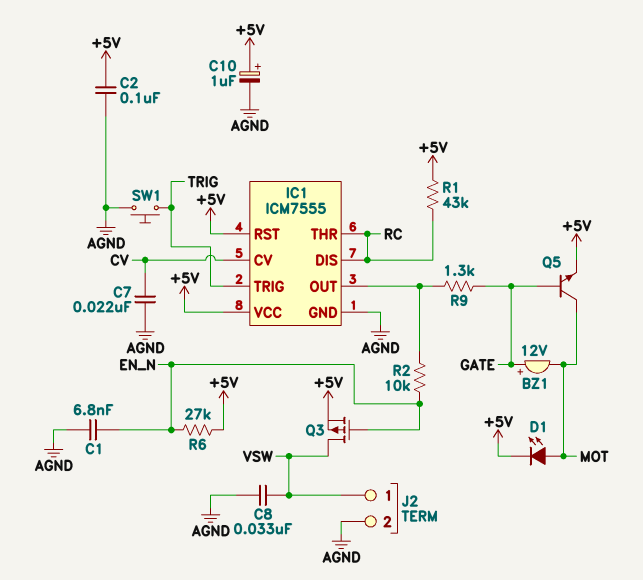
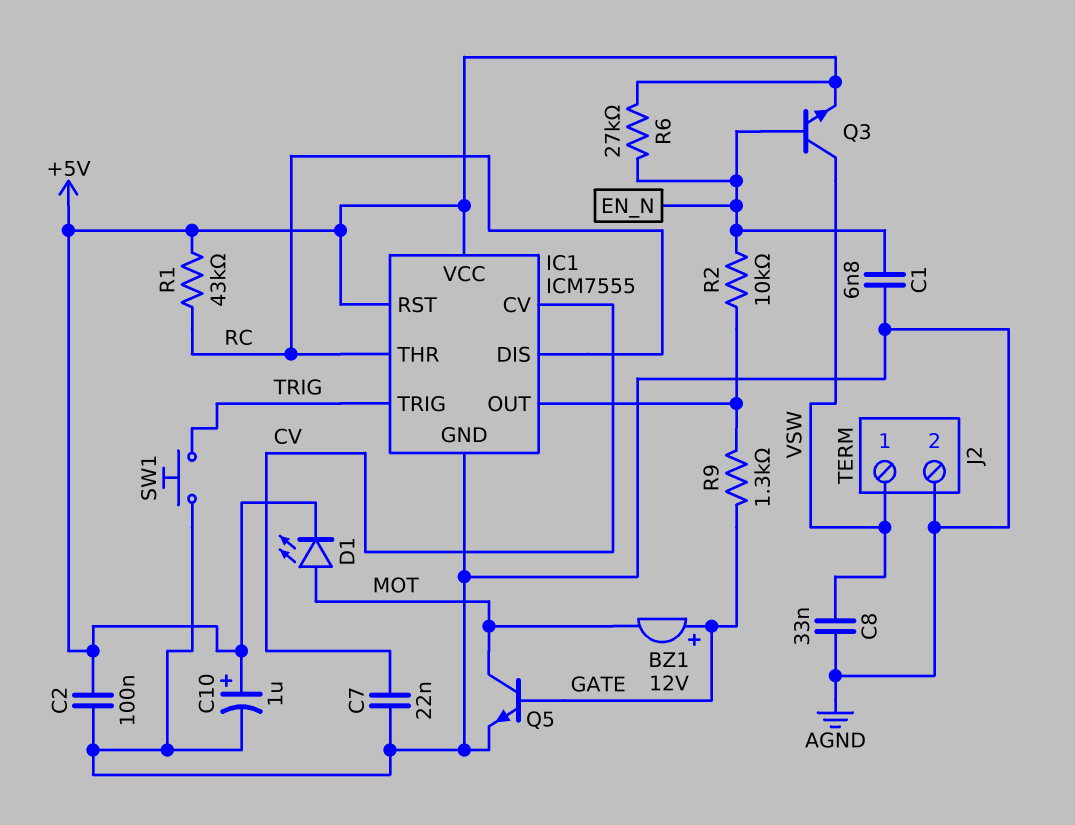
Q3: PMOS (G EN_N, D VSW, S +5V) -> NPN (B EN_N, C VSW, E +5V)
Q5: NPN (B GATE, C MOT, E +5V) -> NPN (B GATE, C MOT, E AGND)

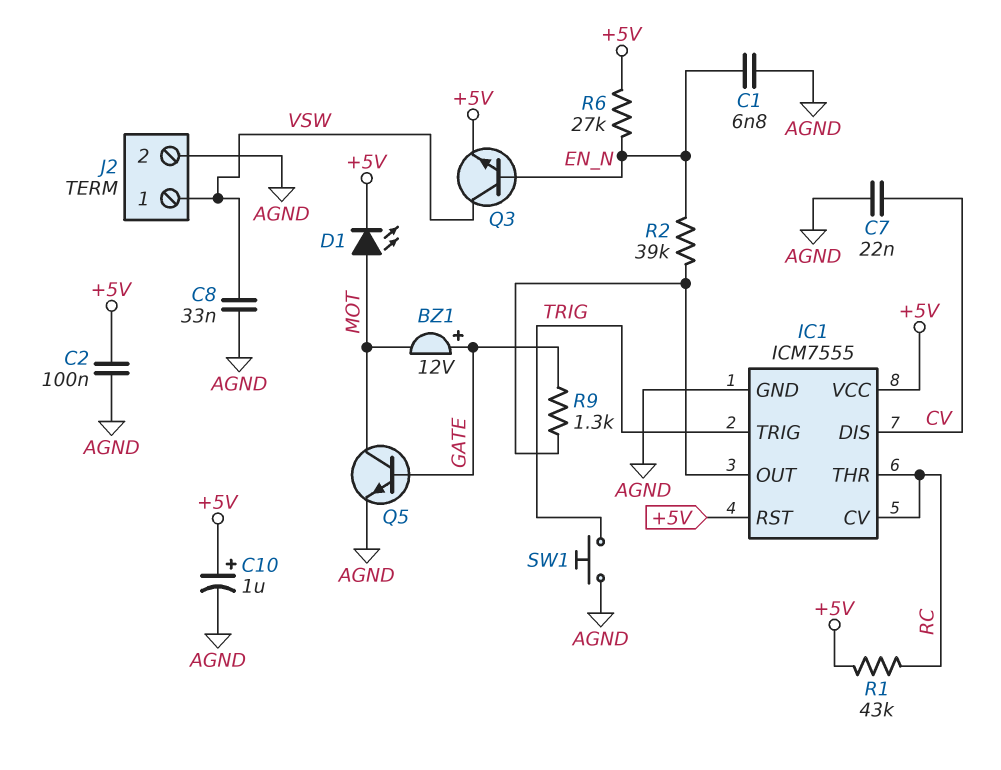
IC1 pin CV: CV -> RC
IC1 pin DIS: RC -> CV
R2: 10k (EN_N, IC1/OUT) -> 39k (EN_N, IC1/OUT)

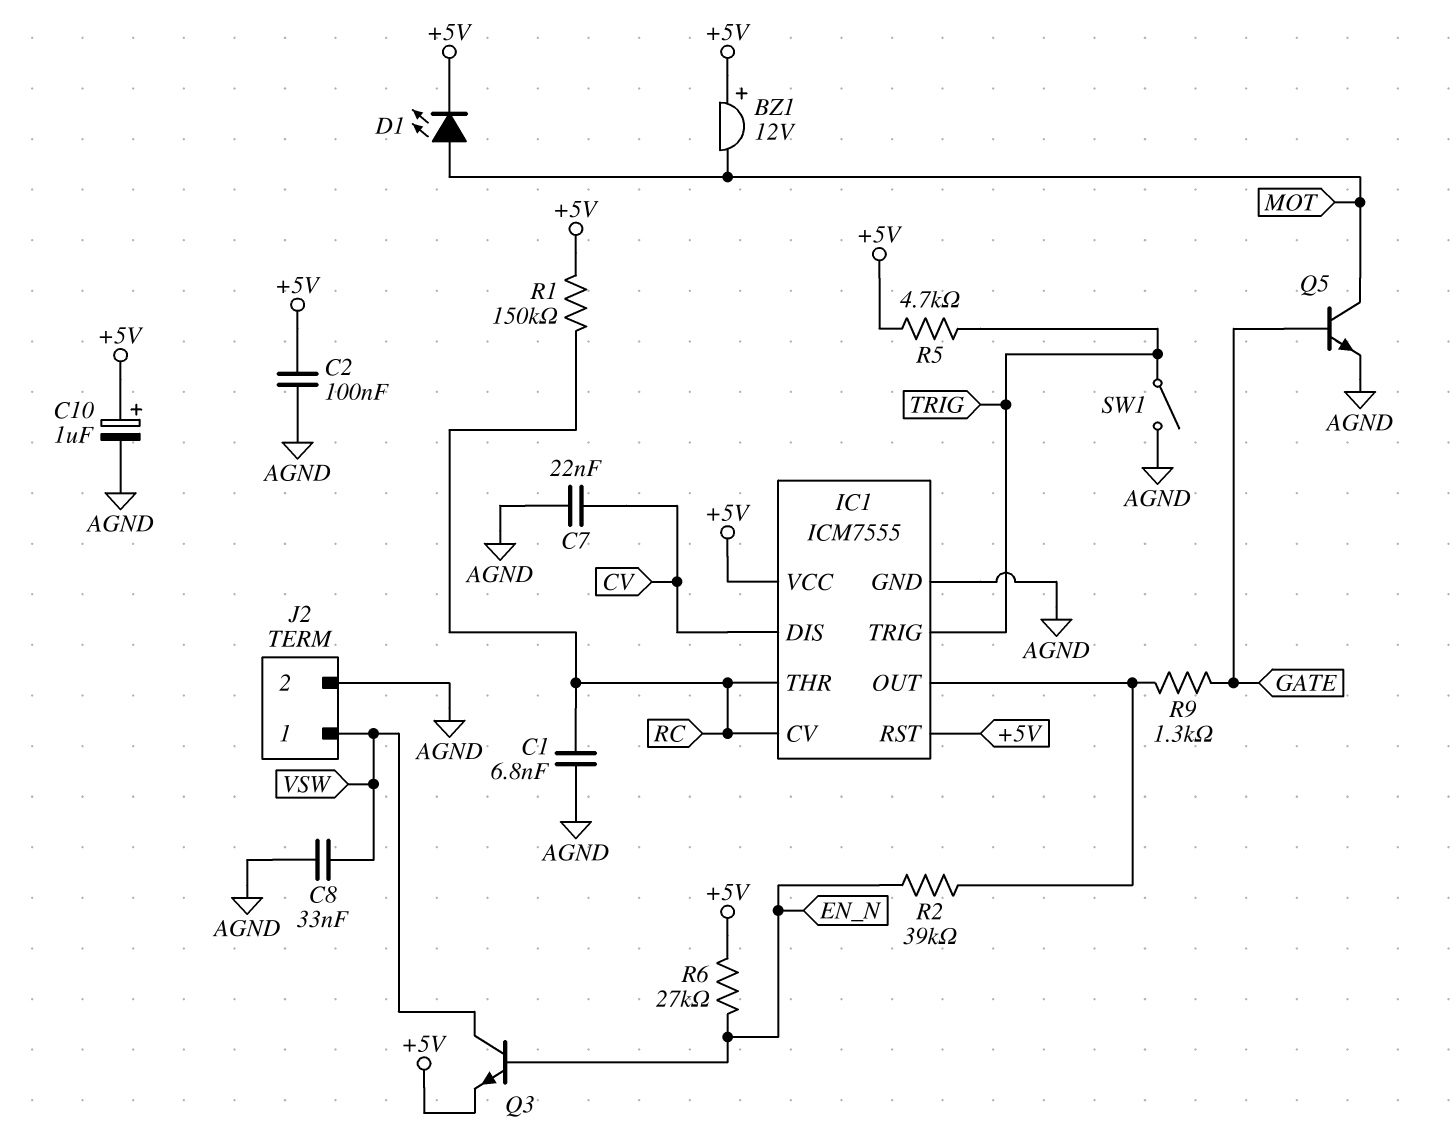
BZ1: buzzer 12V (plus GATE, minus MOT) -> buzzer 12V (plus +5V, minus MOT)
C1: 6.8nF (AGND, EN_N) -> 6.8nF (AGND, RC)
R1: 43k (+5V, RC) -> 150k (+5V, RC)
R5: none -> 4.7k (+5V, TRIG)
SW1: button (AGND, TRIG) -> switch (AGND, TRIG)

